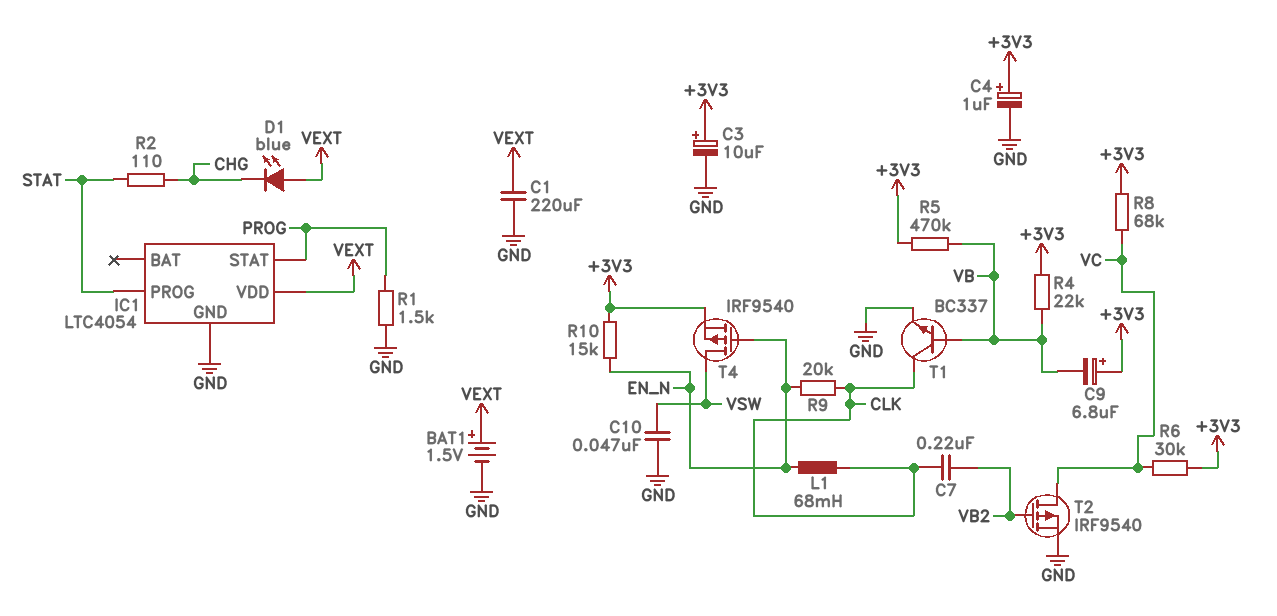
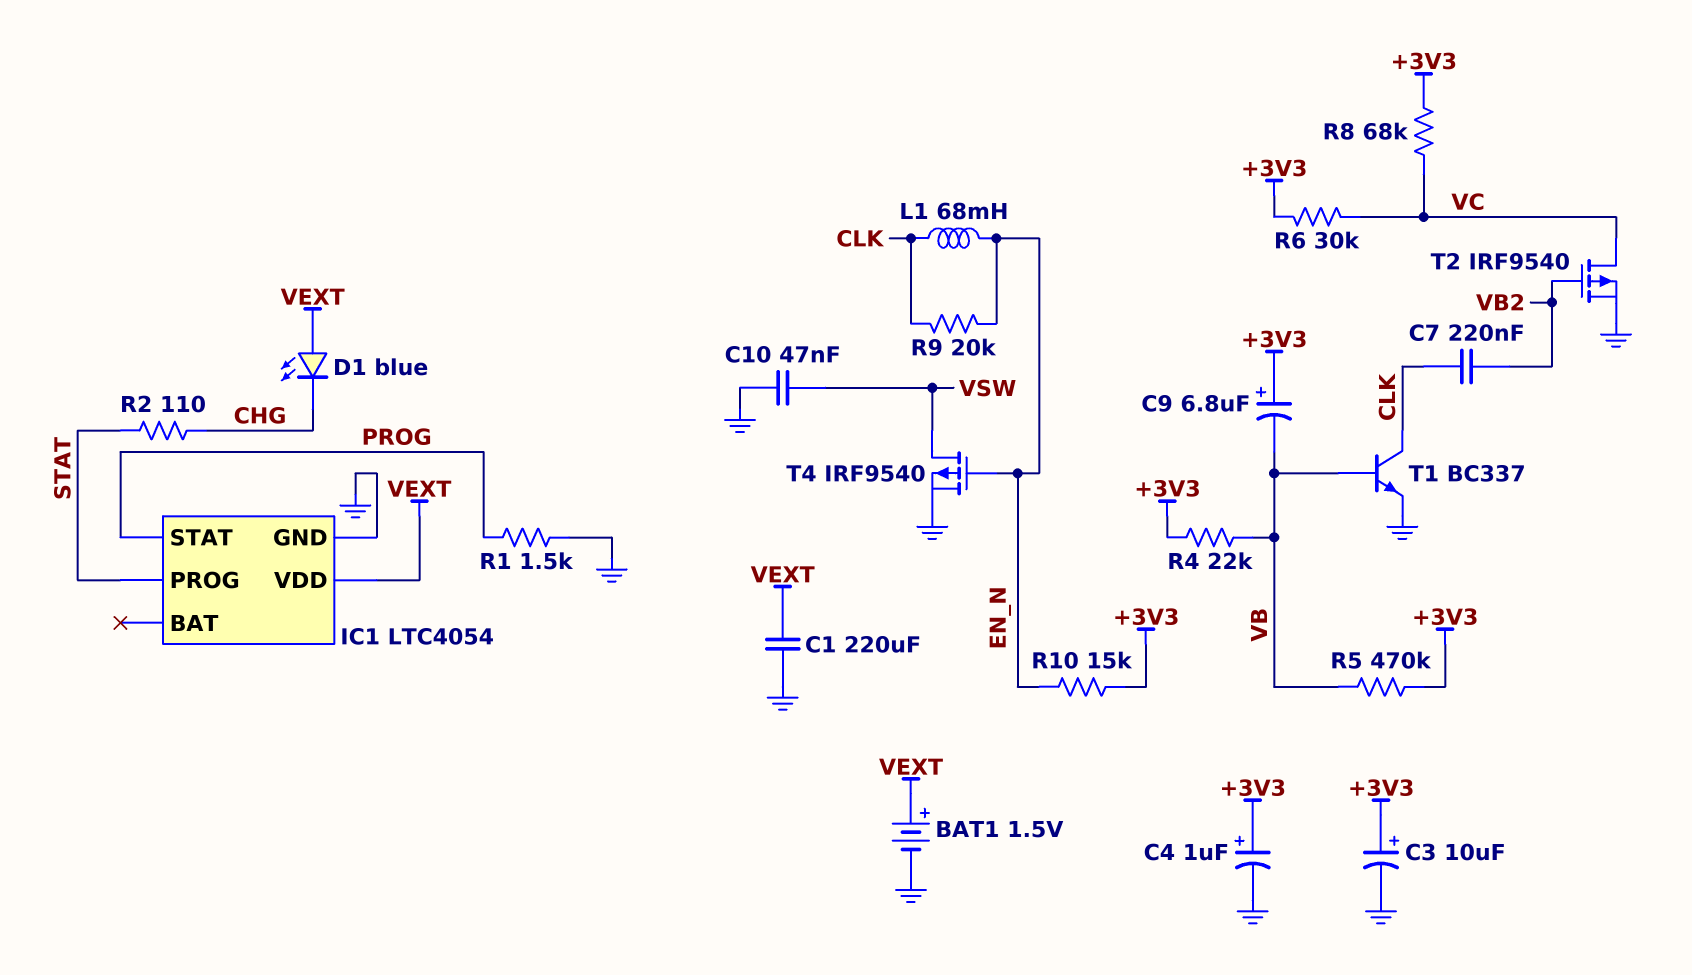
T4: PMOS IRF9540 (G EN_N, D VSW, S +3V3) -> PMOS IRF9540 (G EN_N, D VSW, S GND)

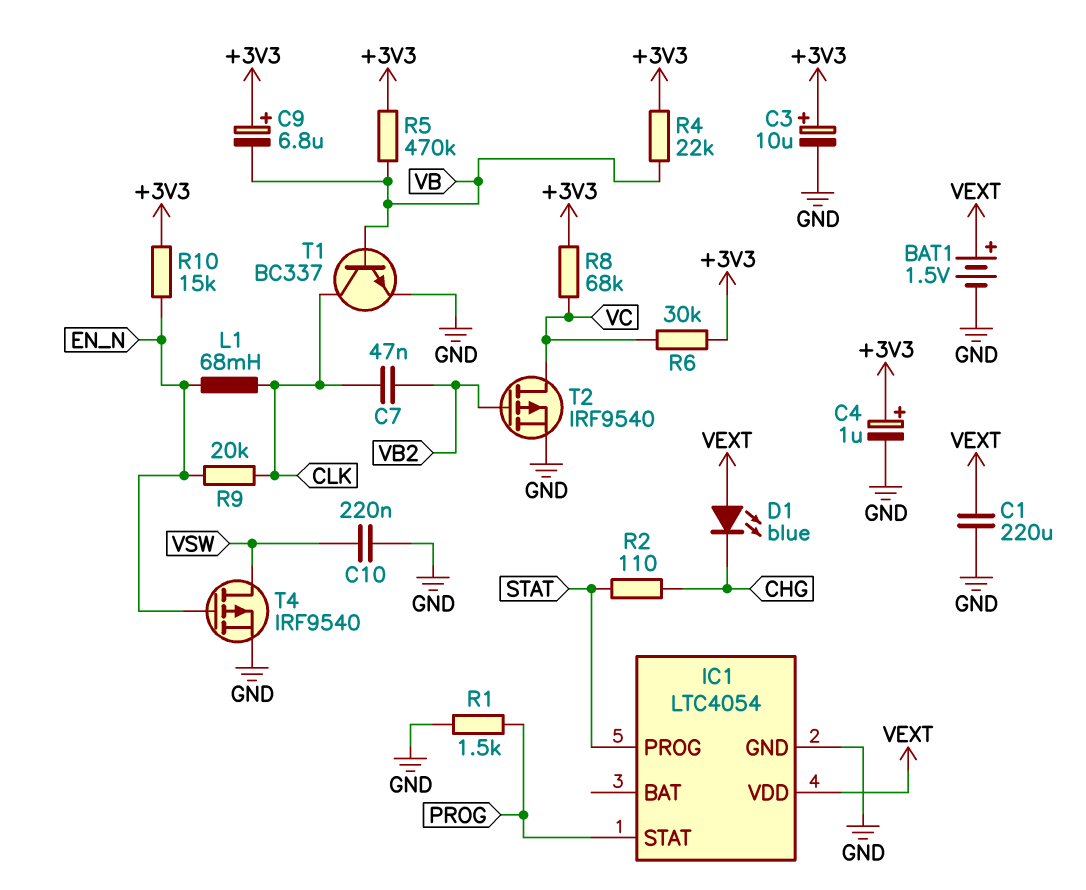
C7: 220nF (CLK, VB2) -> 47nF (CLK, VB2)
C10: 47nF (GND, VSW) -> 220nF (GND, VSW)

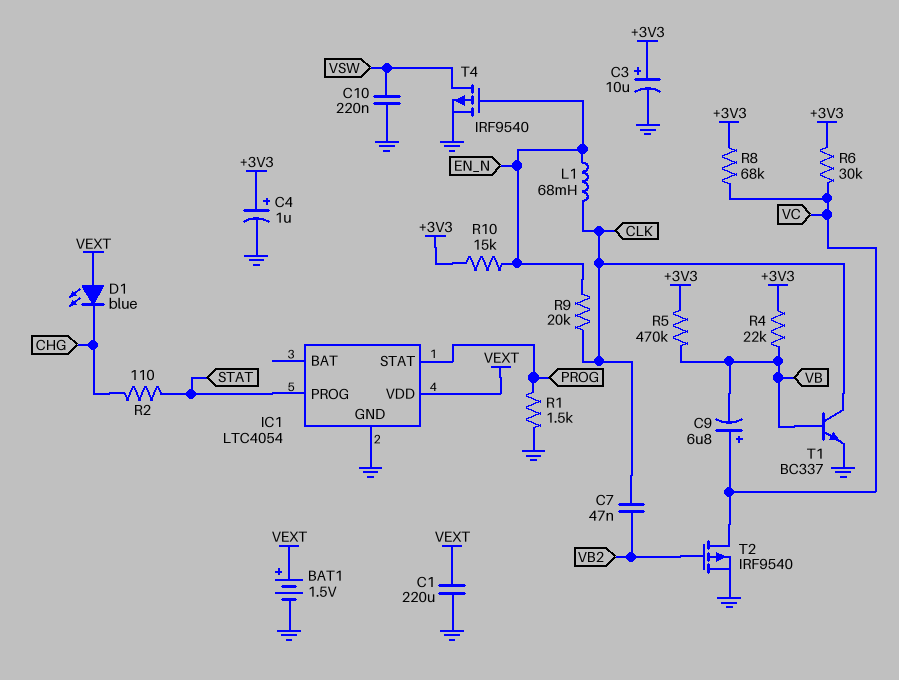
C9: 6.8uF (plus +3V3, minus VB) -> 6.8uF (plus VC, minus VB)

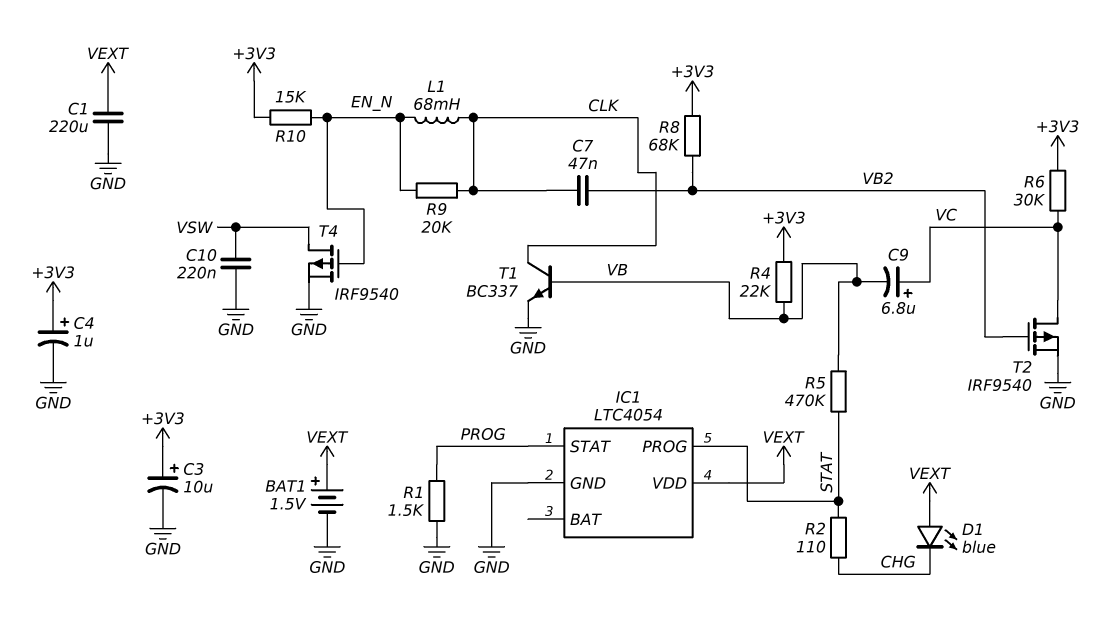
R5: 470k (+3V3, VB) -> 470k (STAT, VB)
R8: 68k (+3V3, VC) -> 68k (+3V3, VB2)

